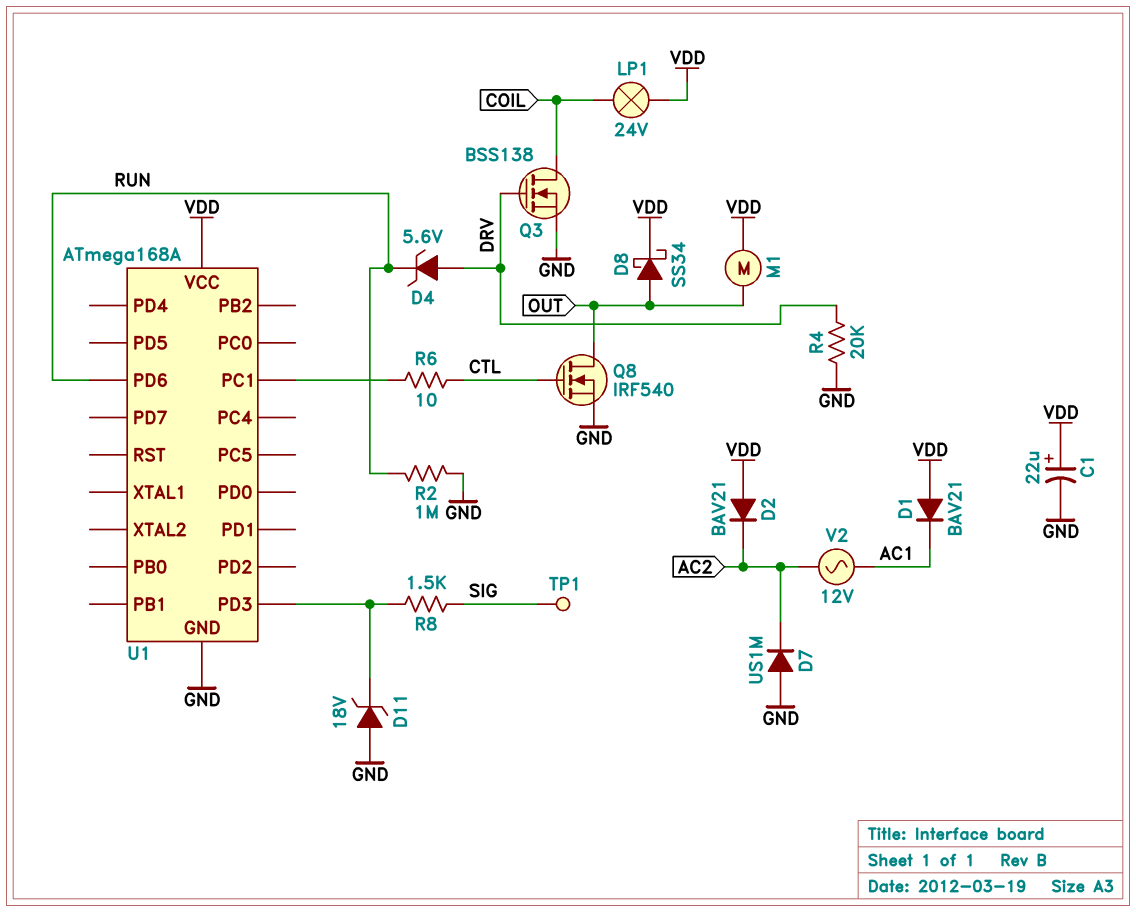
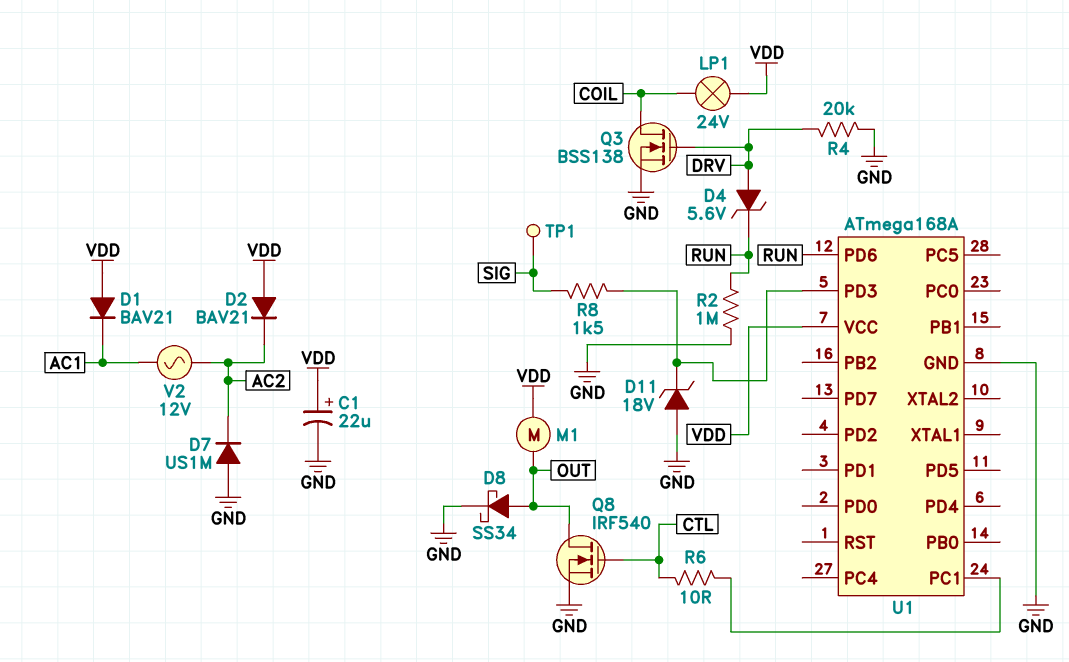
D8: schottky SS34 (A OUT, K VDD) -> schottky SS34 (A OUT, K GND)

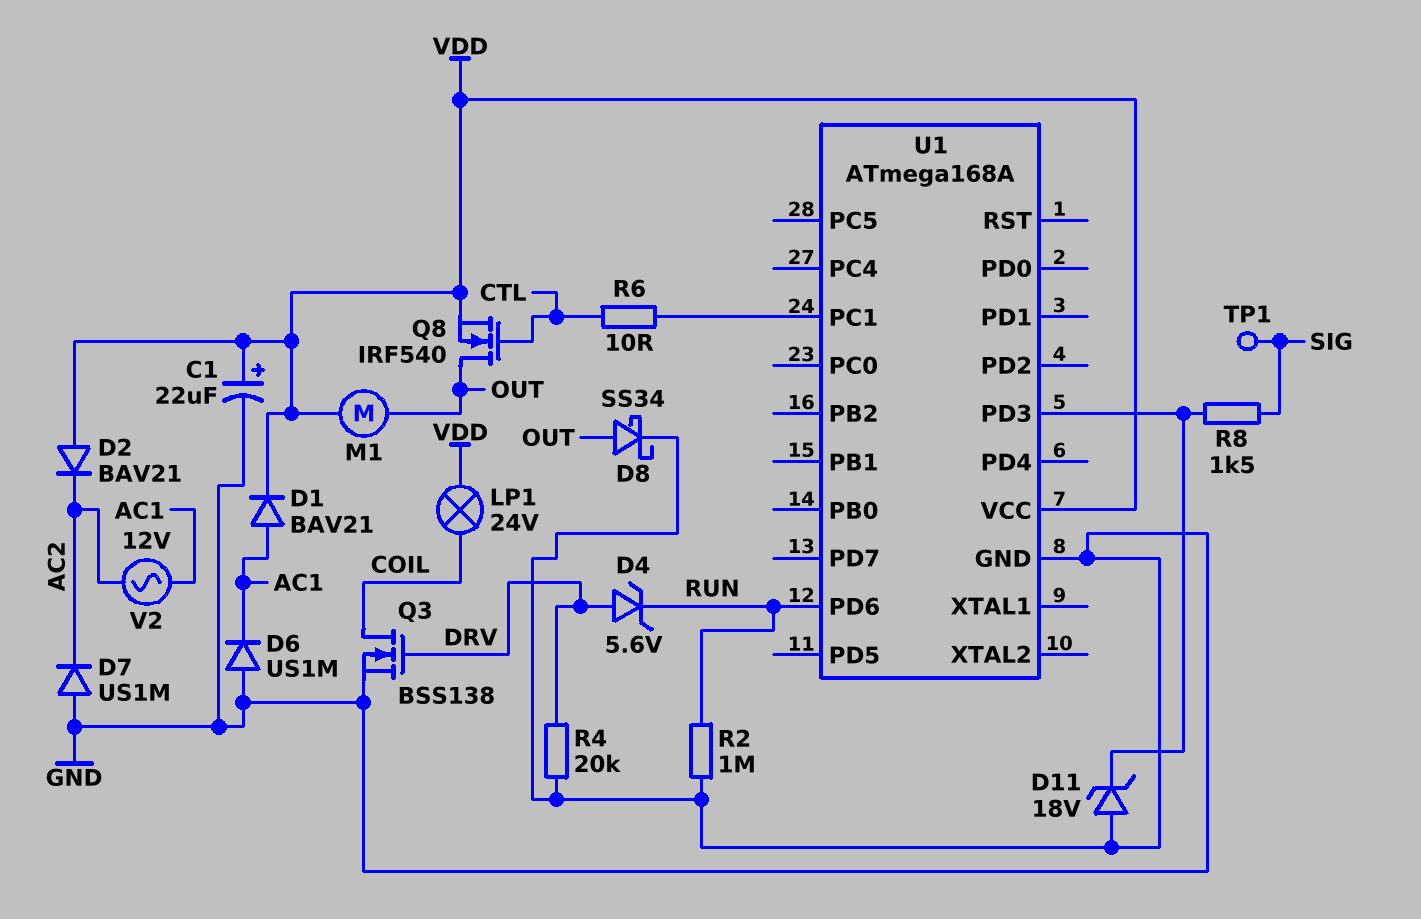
D1: diode BAV21 (A VDD, K AC1) -> diode BAV21 (A AC1, K VDD)
D6: none -> diode US1M (A GND, K AC1)
Q8: NMOS IRF540 (G CTL, D OUT, S GND) -> NMOS IRF540 (G CTL, D OUT, S VDD)

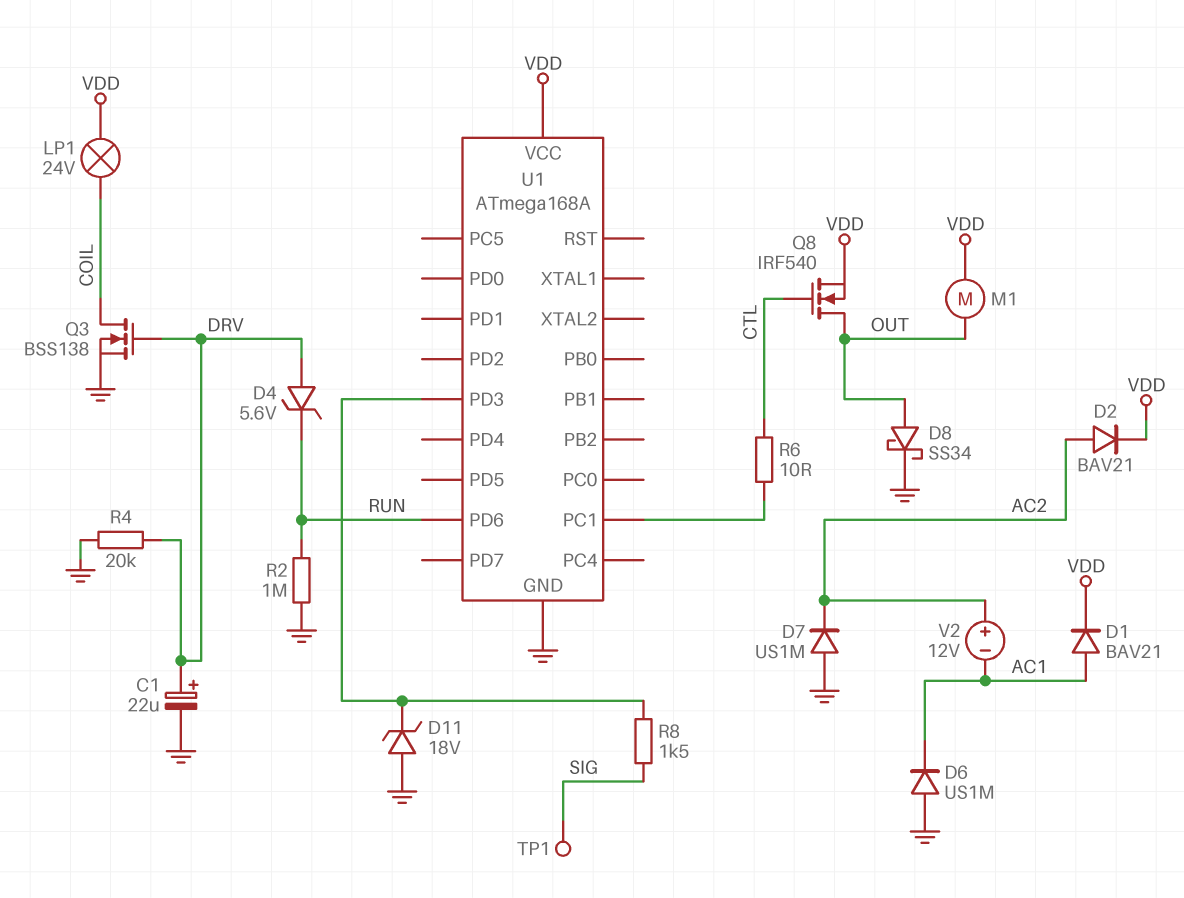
C1: 22uF (plus VDD, minus GND) -> 22uF (plus DRV, minus GND)
D2: diode BAV21 (A VDD, K AC2) -> diode BAV21 (A AC2, K VDD)
V2: AC 12V (AC1, AC2) -> 12V (plus AC2, minus AC1)

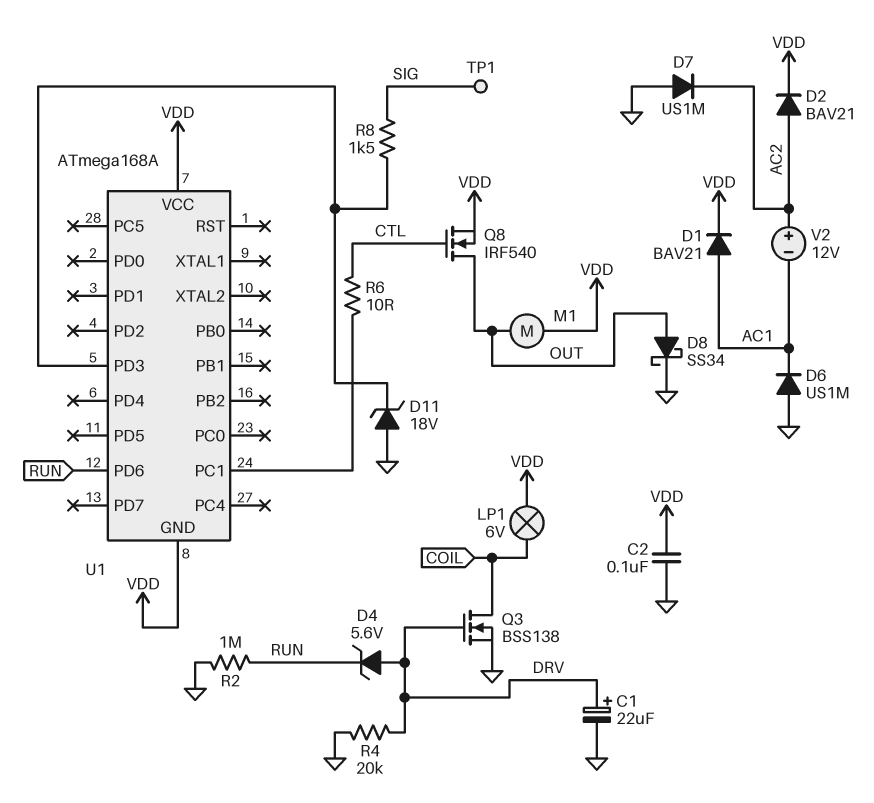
C2: none -> 100nF (GND, VDD)
LP1: lamp 24V (COIL, VDD) -> lamp 6V (COIL, VDD)
U1 pin GND: GND -> VDD

